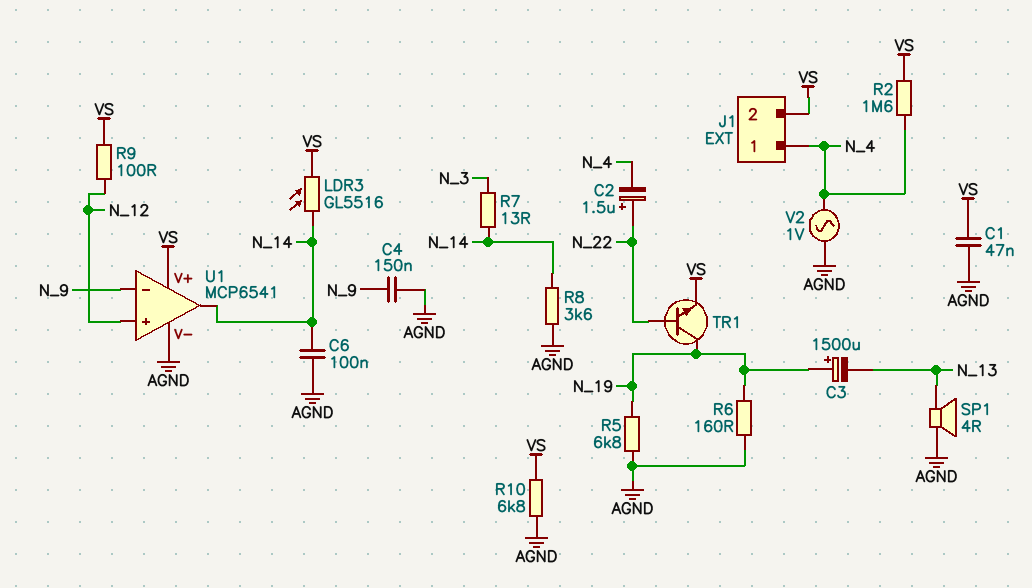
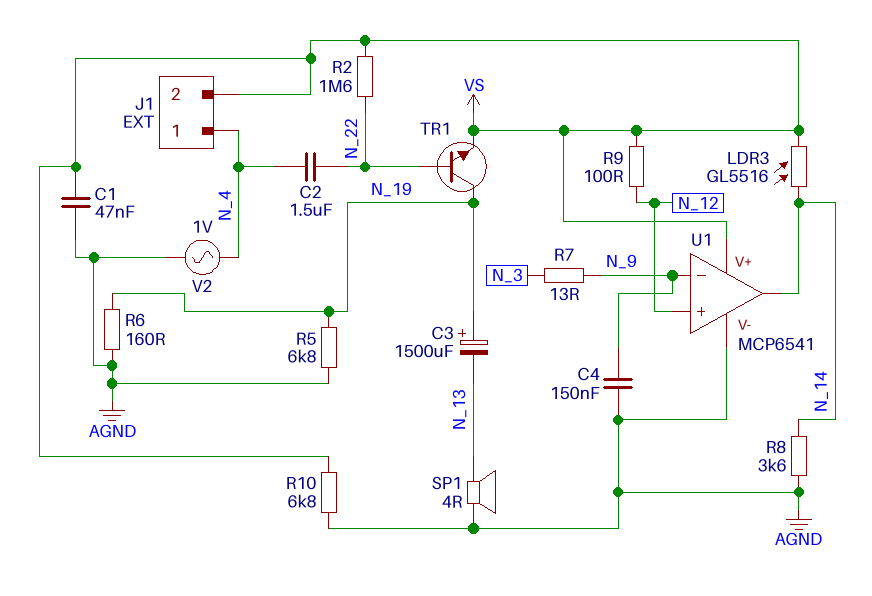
C2: 1.5uF (plus N_22, minus N_4) -> 1.5uF (N_4, N_22)
C6: 100nF (AGND, N_14) -> none
R2: 1.6M (N_4, VS) -> 1.6M (N_22, VS)
R7: 13 (N_3, N_14) -> 13 (N_3, N_9)

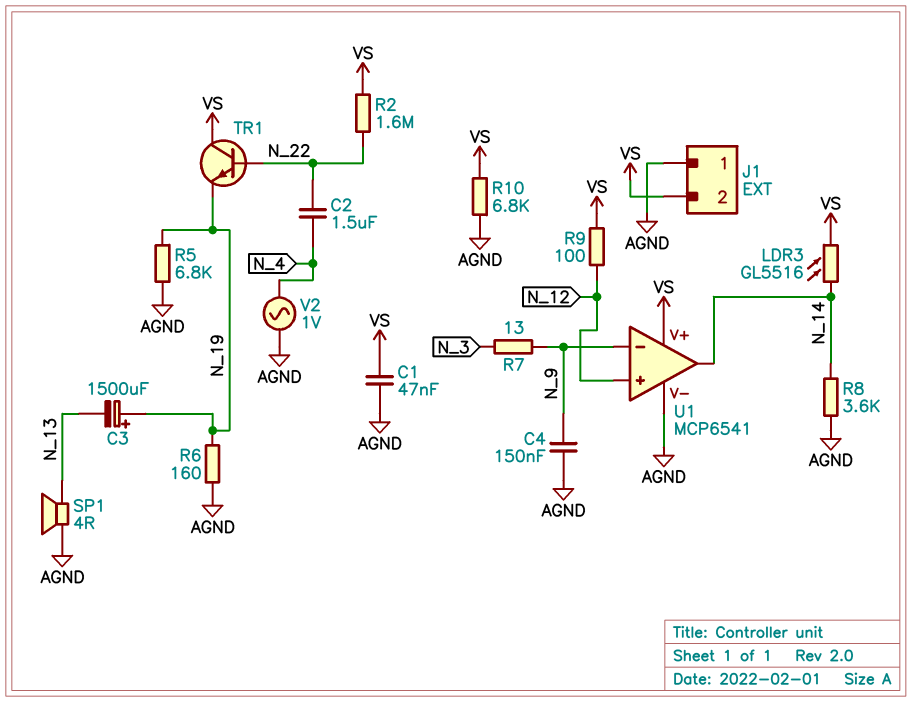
J1 pin 1: N_4 -> AGND
TR1: NPN (B N_22, C N_19, E VS) -> NPN (B N_22, C VS, E N_19)

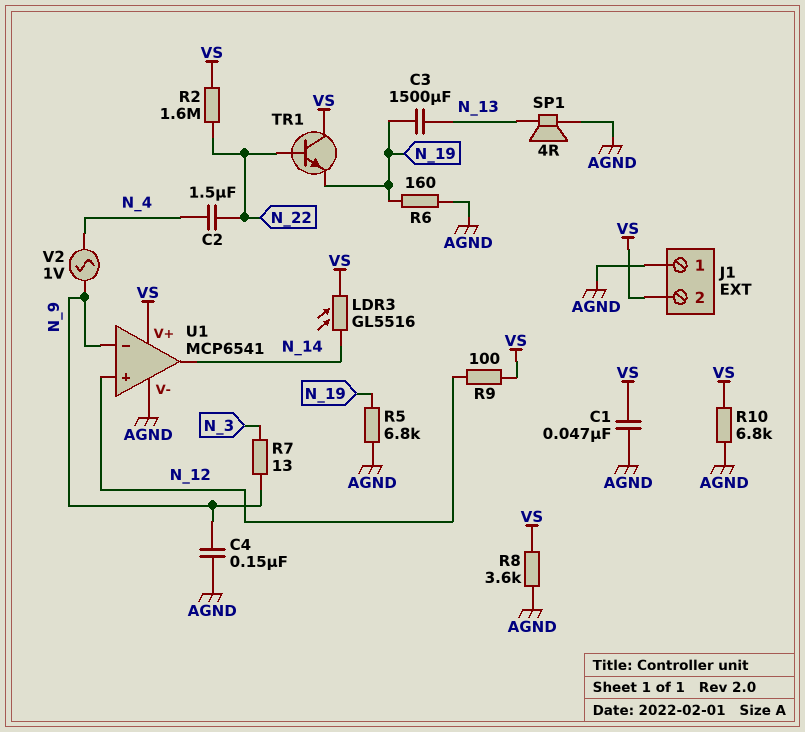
C3: 1500uF (plus N_19, minus N_13) -> 1500uF (N_13, N_19)
R8: 3.6k (AGND, N_14) -> 3.6k (AGND, VS)
V2: AC 1V (AGND, N_4) -> AC 1V (N_4, N_9)

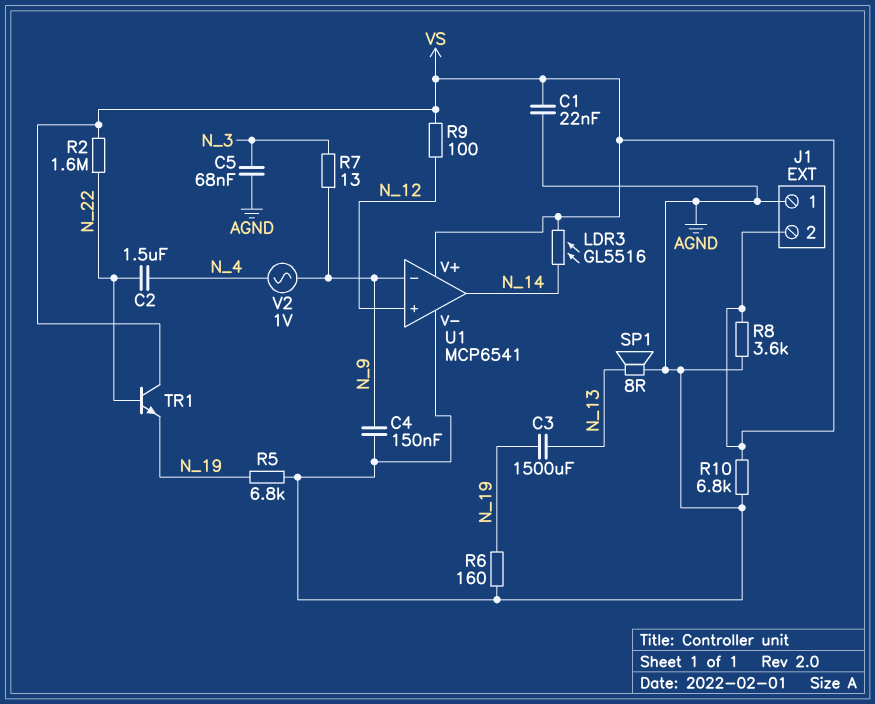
C1: 47nF (AGND, VS) -> 22nF (AGND, VS)
C5: none -> 68nF (AGND, N_3)
SP1: speaker 4R (AGND, N_13) -> speaker 8R (AGND, N_13)

